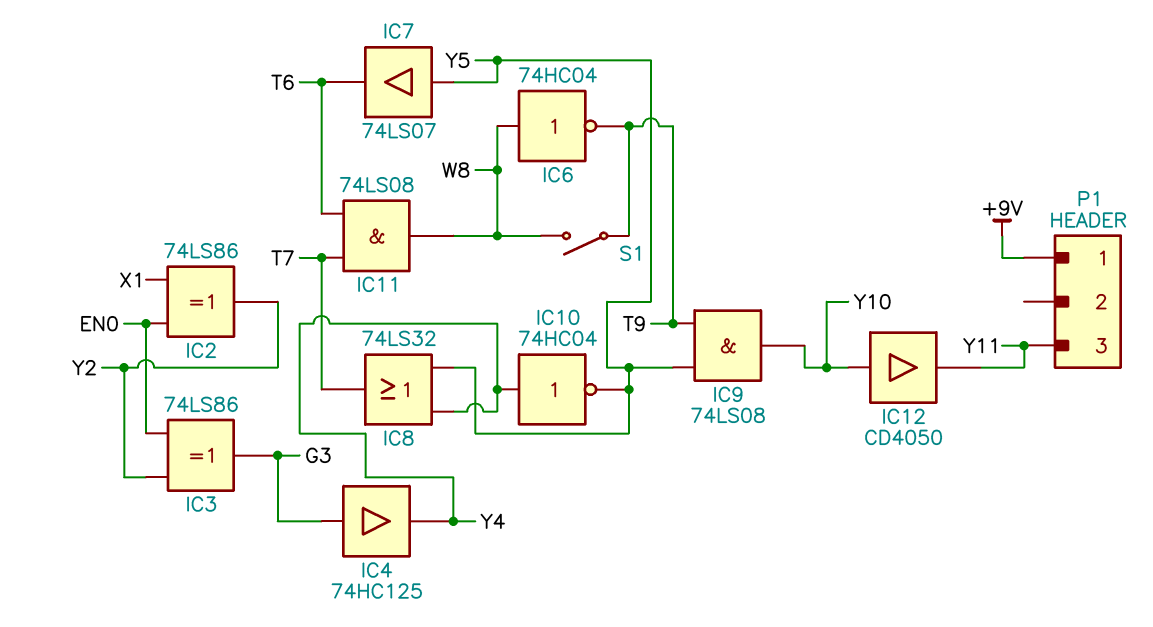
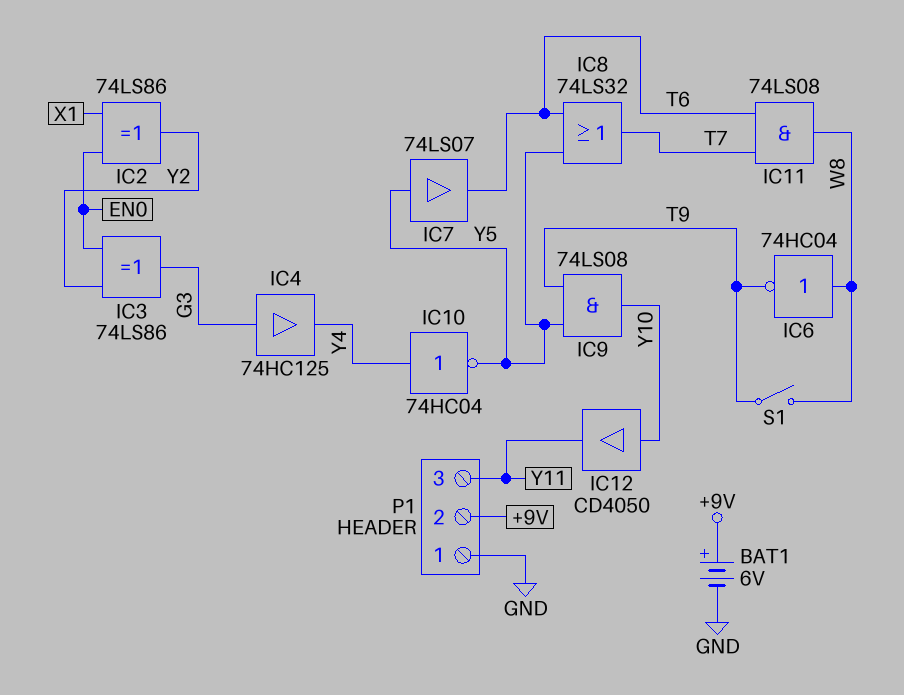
BAT1: none -> 6V (plus +9V, minus GND)
IC8: OR 74LS32 (in Y4, in Y5, out T7) -> OR 74LS32 (in T6, in Y5, out T7)
P1 pin 1: +9V -> GND
P1 pin 2: none -> +9V

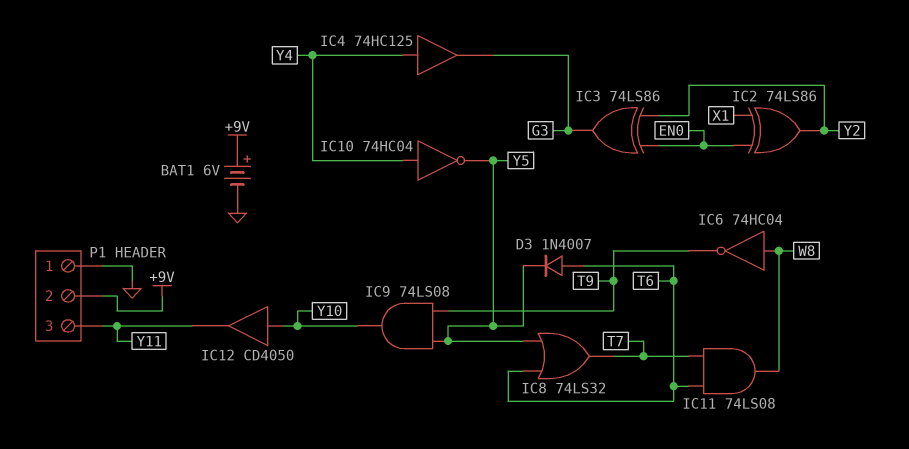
D3: none -> diode 1N4007 (A T6, K Y5)
IC4: buffer 74HC125 (in G3, out Y4) -> buffer 74HC125 (in Y4, out G3)
IC7: buffer 74LS07 (in Y5, out T6) -> none
S1: switch (T9, W8) -> none

